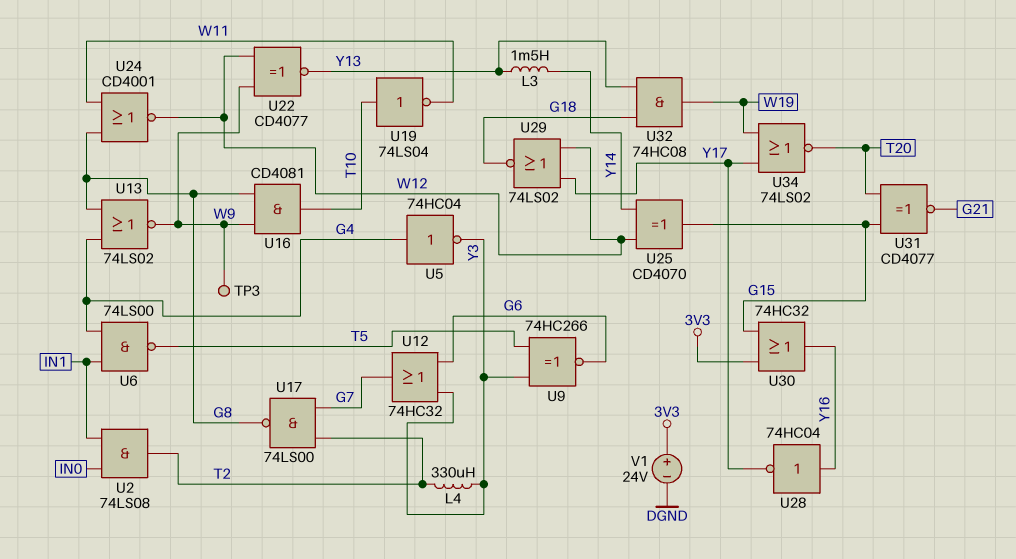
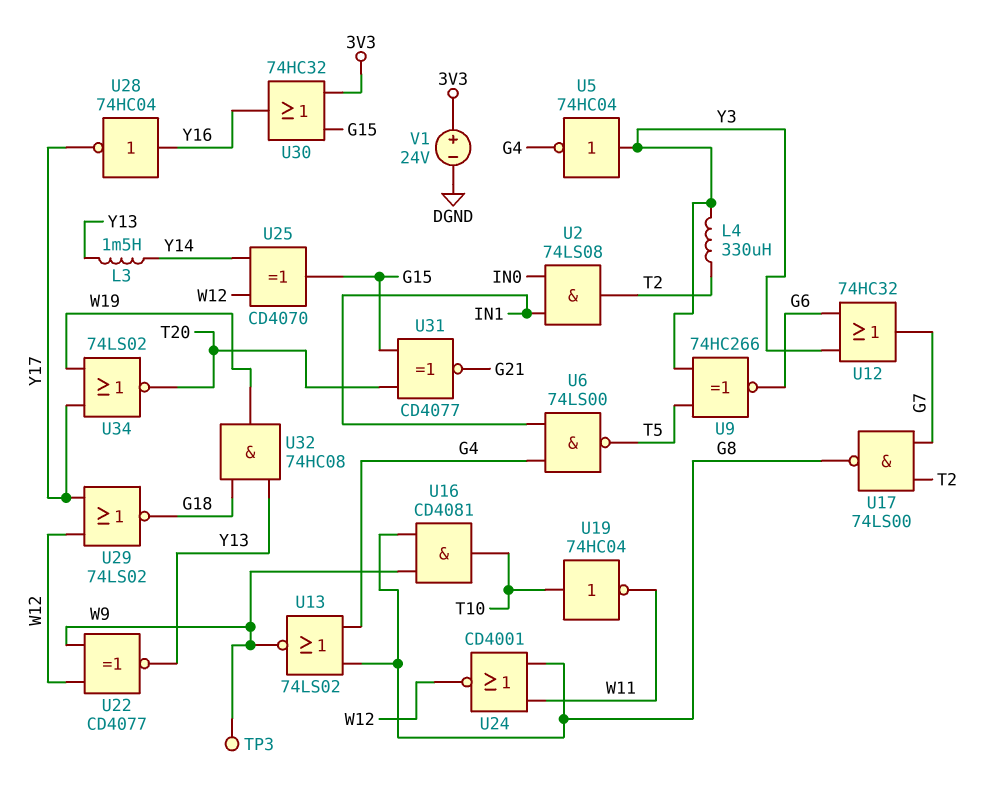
U5: NOT 74HC04 (in G4, out Y3) -> NOT 74HC04 (in Y3, out G4)
U19: NOT 74LS04 (in T10, out W11) -> NOT 74HC04 (in T10, out W11)

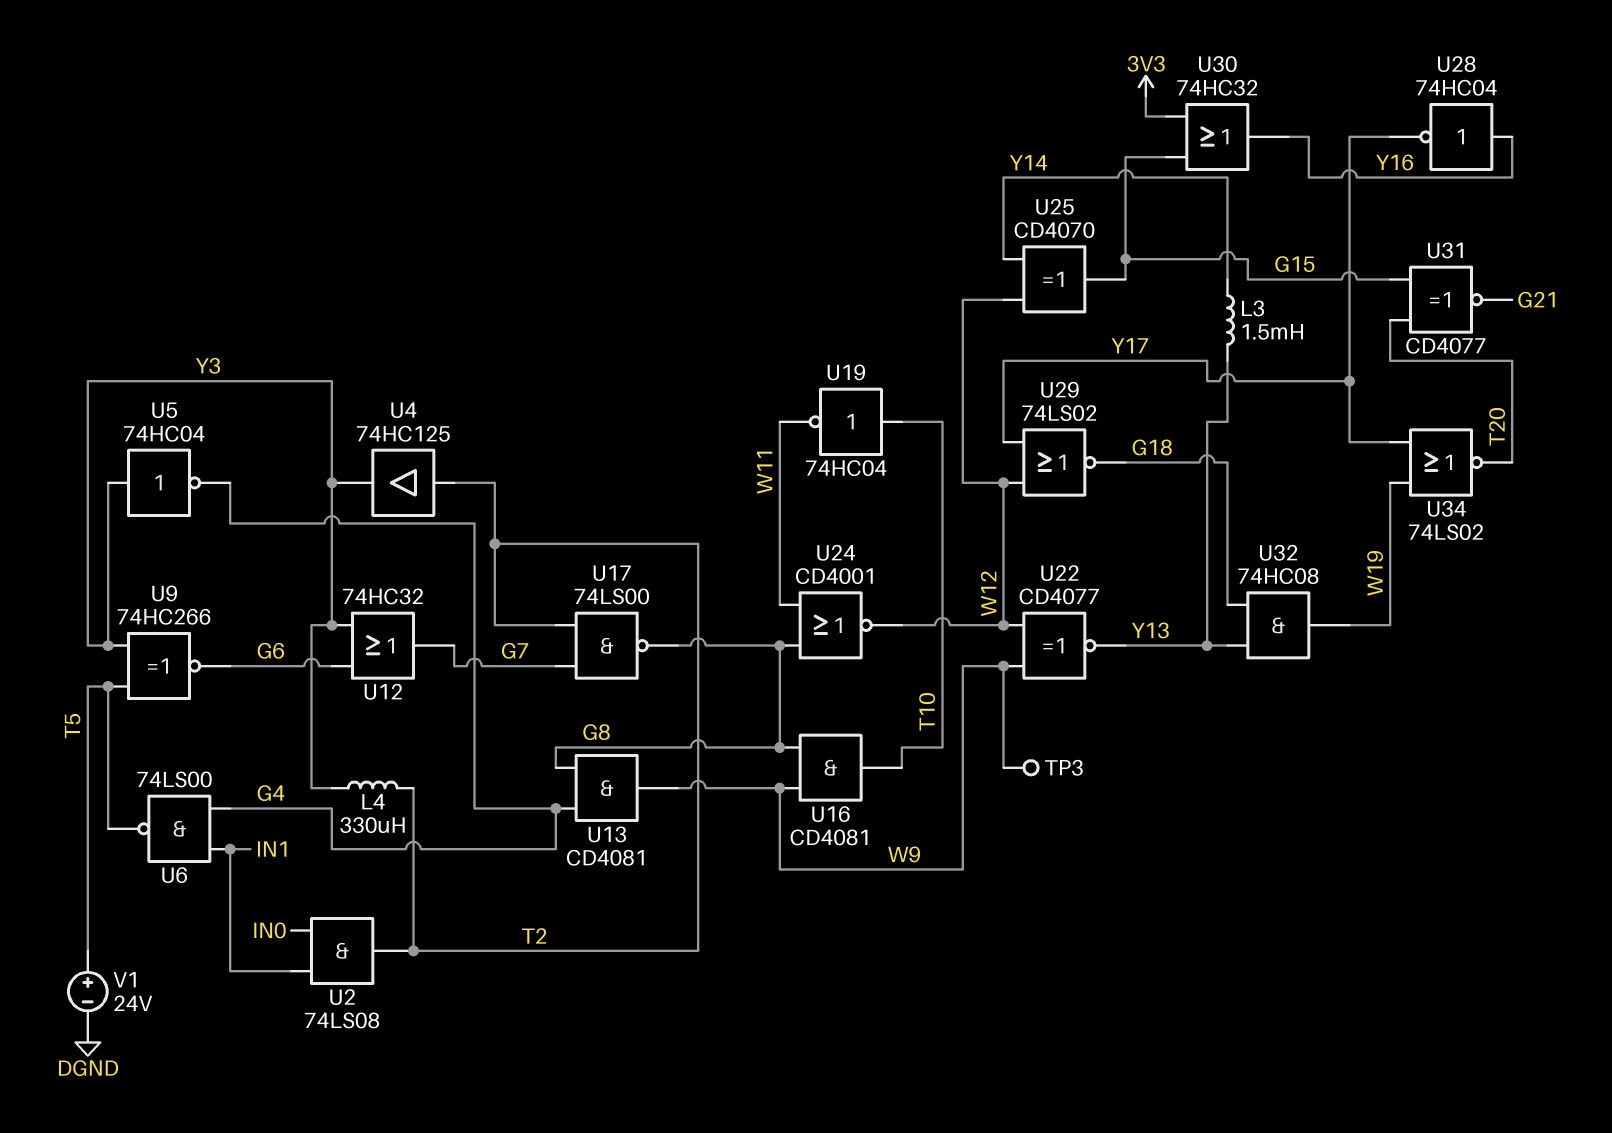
U4: none -> buffer 74HC125 (in T2, out Y3)
U13: NOR 74LS02 (in G4, in G8, out W9) -> AND CD4081 (in G4, in G8, out W9)
V1: 24V (plus 3V3, minus DGND) -> 24V (plus T5, minus DGND)

